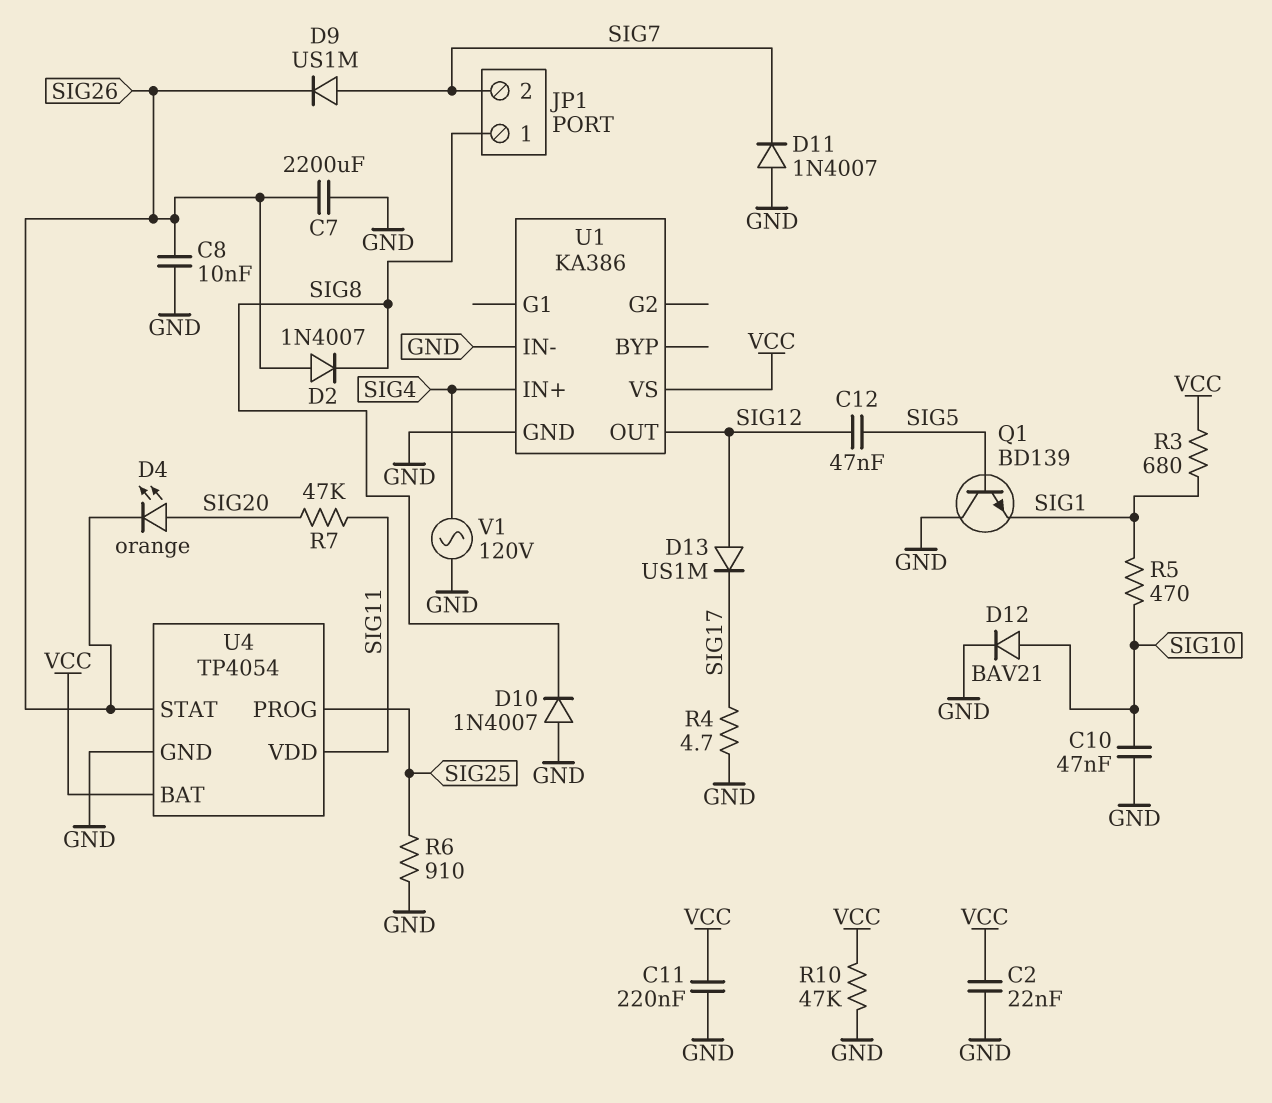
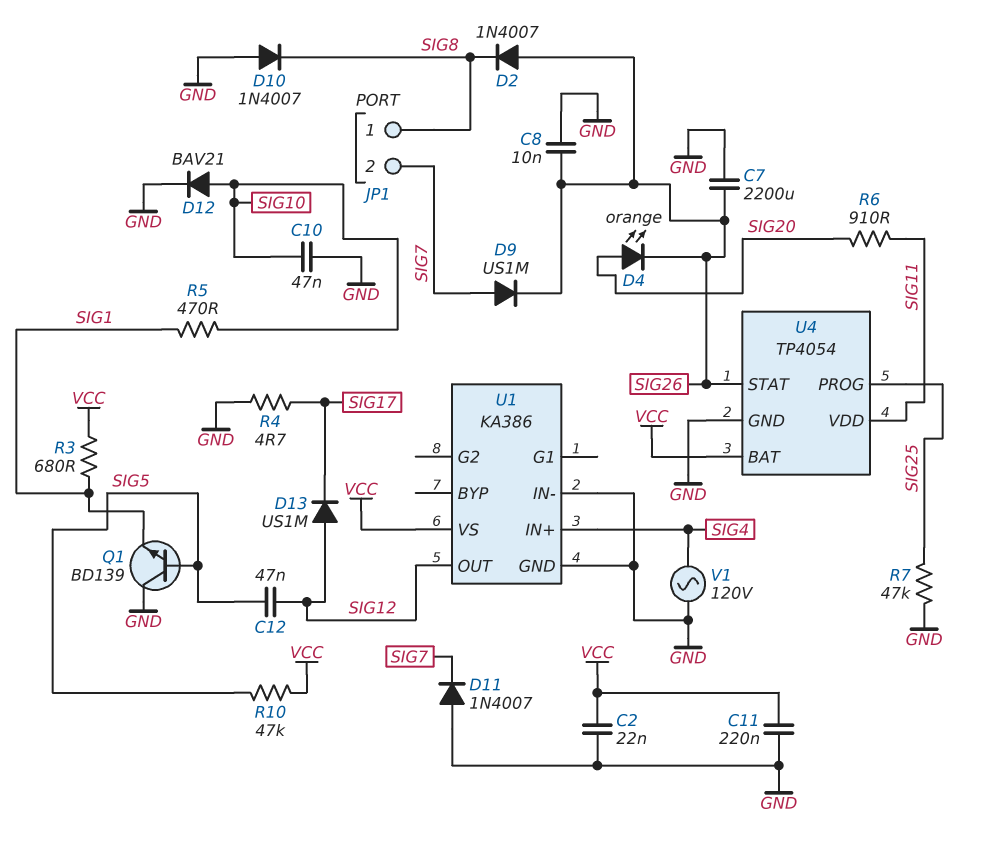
R6: 910 (GND, SIG25) -> 910 (SIG11, SIG20)
R7: 47k (SIG11, SIG20) -> 47k (GND, SIG25)
R10: 47k (GND, VCC) -> 47k (SIG5, VCC)

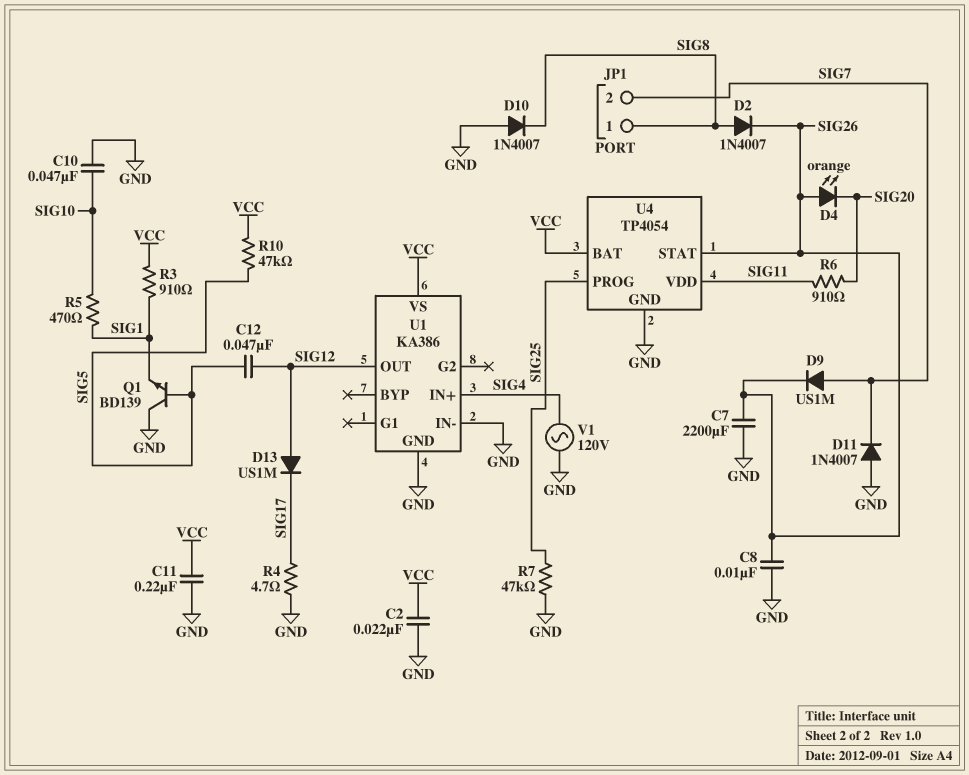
D2: diode 1N4007 (A SIG26, K SIG8) -> diode 1N4007 (A SIG8, K SIG26)
D4: LED orange (A SIG20, K SIG26) -> LED orange (A SIG26, K SIG20)
D12: diode BAV21 (A SIG10, K GND) -> none
R3: 680 (SIG1, VCC) -> 910 (SIG1, VCC)

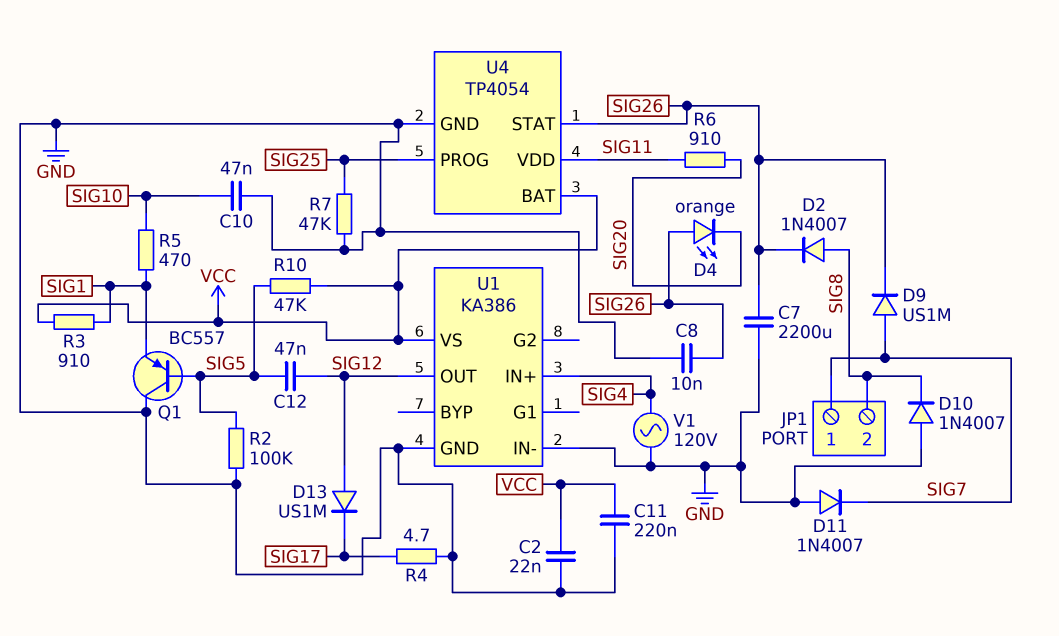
JP1 pin 1: SIG8 -> SIG7
JP1 pin 2: SIG7 -> SIG8
Q1: NPN BD139 (B SIG5, C GND, E SIG1) -> PNP BC557 (B SIG5, C GND, E SIG1)
R2: none -> 100k (GND, SIG5)

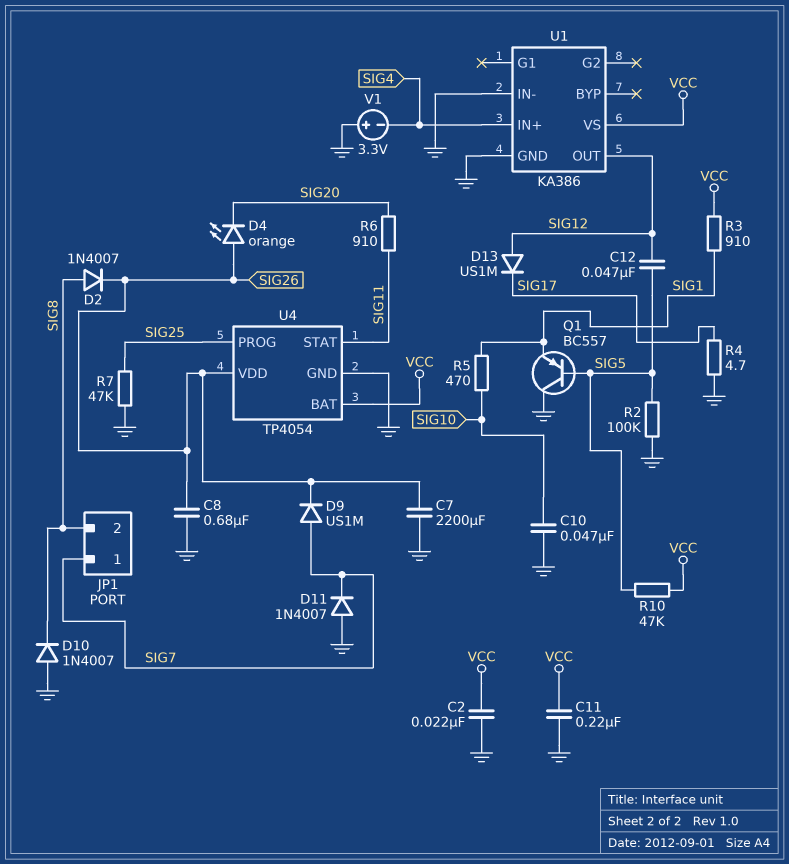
C8: 10nF (GND, SIG26) -> 680nF (GND, SIG26)
U4 pin STAT: SIG26 -> SIG11
U4 pin VDD: SIG11 -> SIG26
V1: AC 120V (GND, SIG4) -> 3.3V (plus GND, minus SIG4)

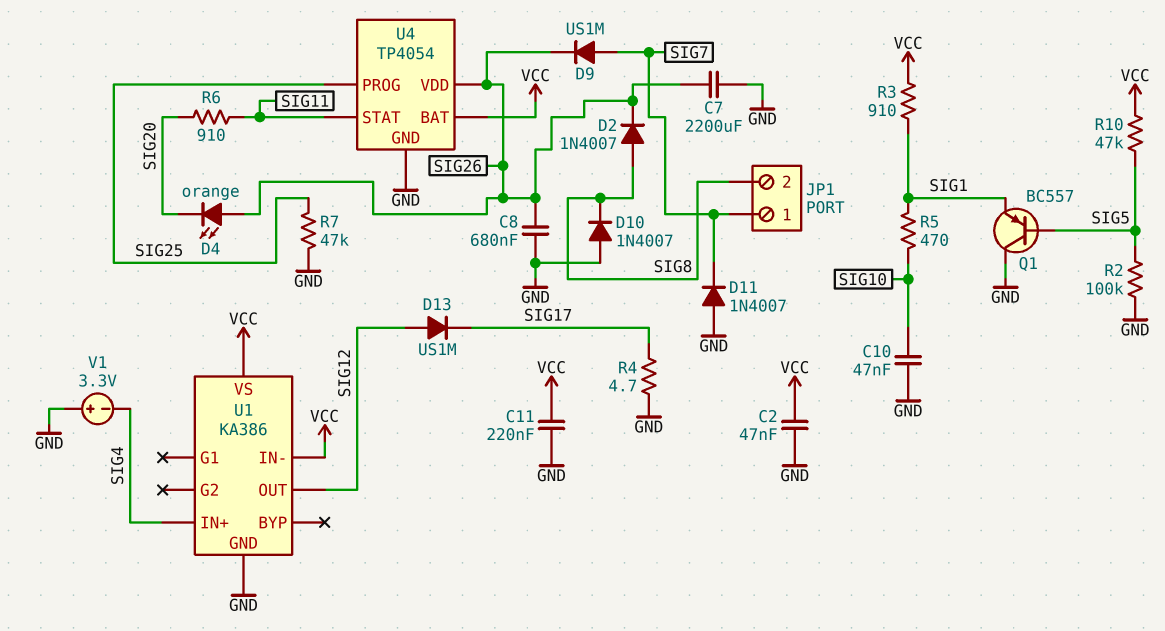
C2: 22nF (GND, VCC) -> 47nF (GND, VCC)
C12: 47nF (SIG5, SIG12) -> none
U1 pin IN-: GND -> VCC

